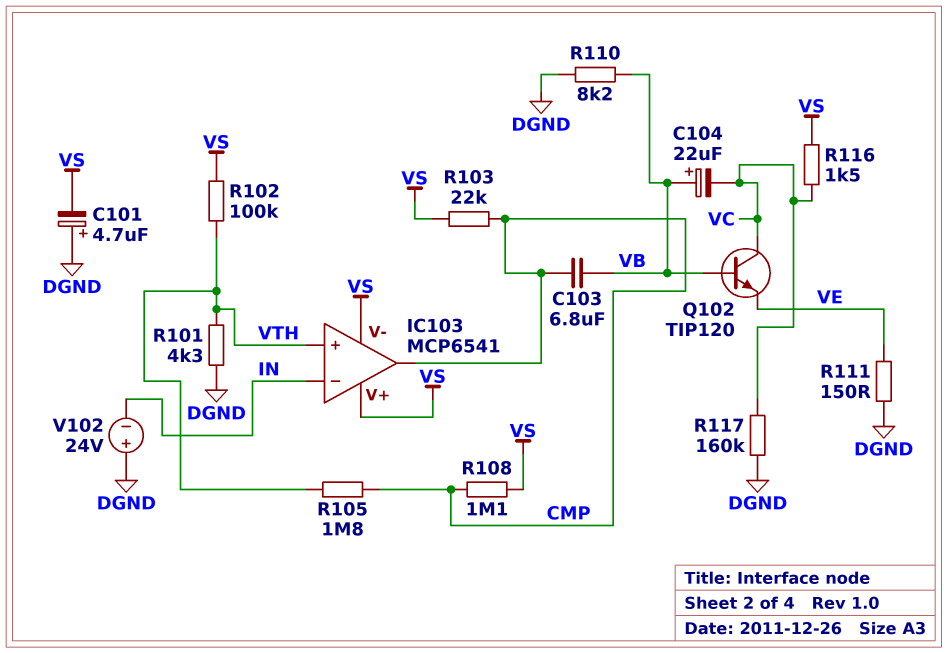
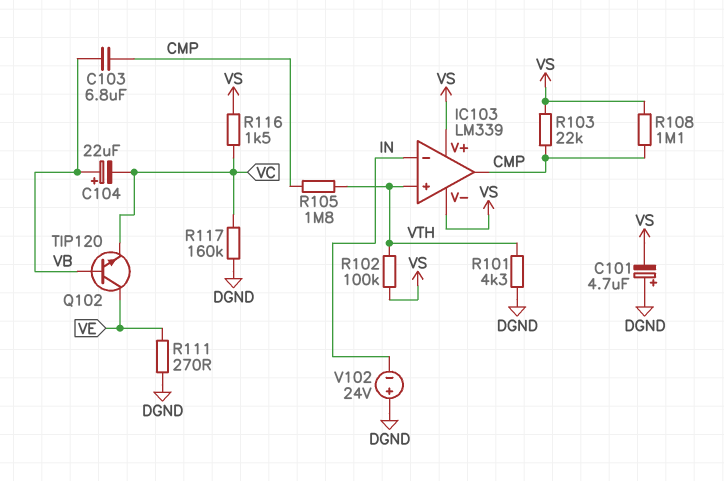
IC103: MCP6541 -> LM339
Q102: NPN TIP120 (B VB, C VC, E VE) -> NPN TIP120 (B VB, C VE, E VC)
R110: 8.2k (DGND, VB) -> none
R111: 150 (DGND, VE) -> 270 (DGND, VE)

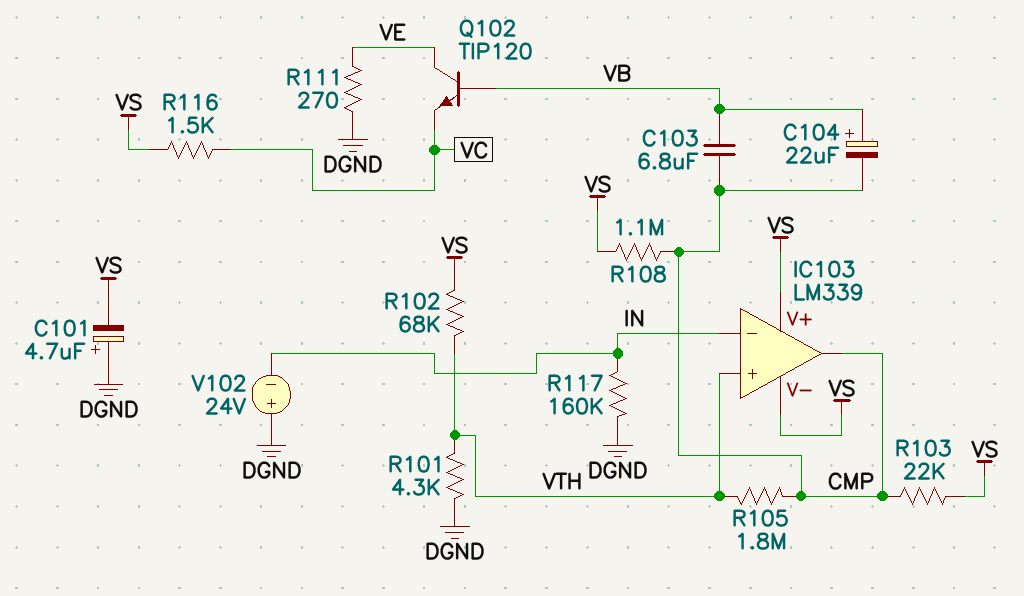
C104: 22uF (plus VB, minus VC) -> 22uF (plus VB, minus CMP)
R102: 100k (VS, VTH) -> 68k (VS, VTH)
R117: 160k (DGND, VC) -> 160k (DGND, IN)

